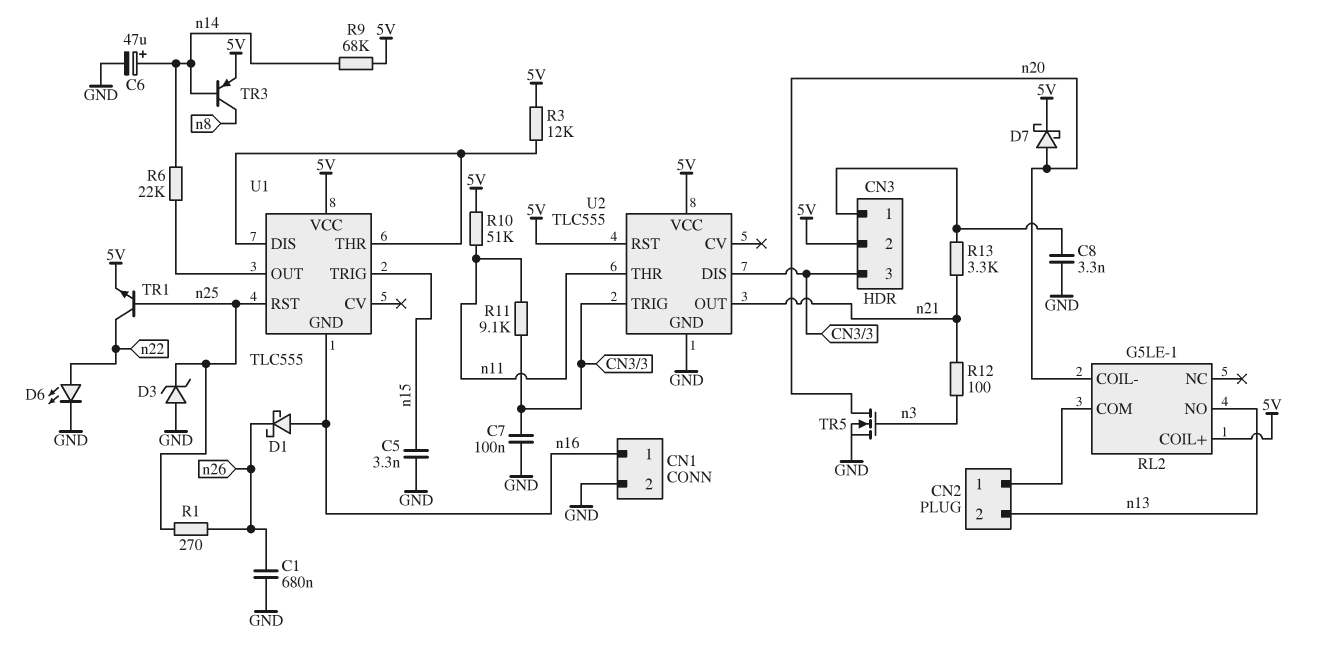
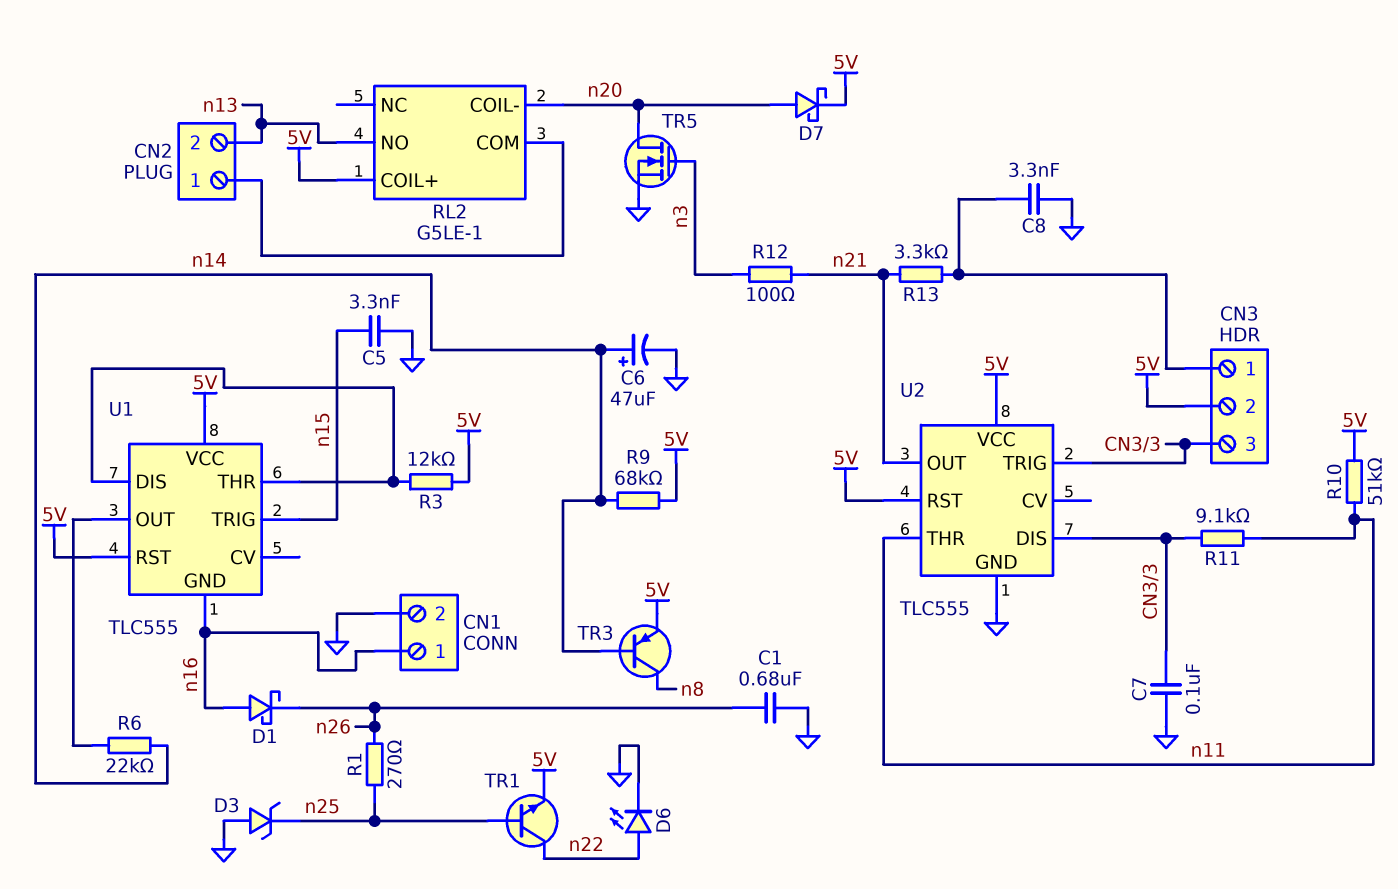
U1 pin RST: n25 -> 5V

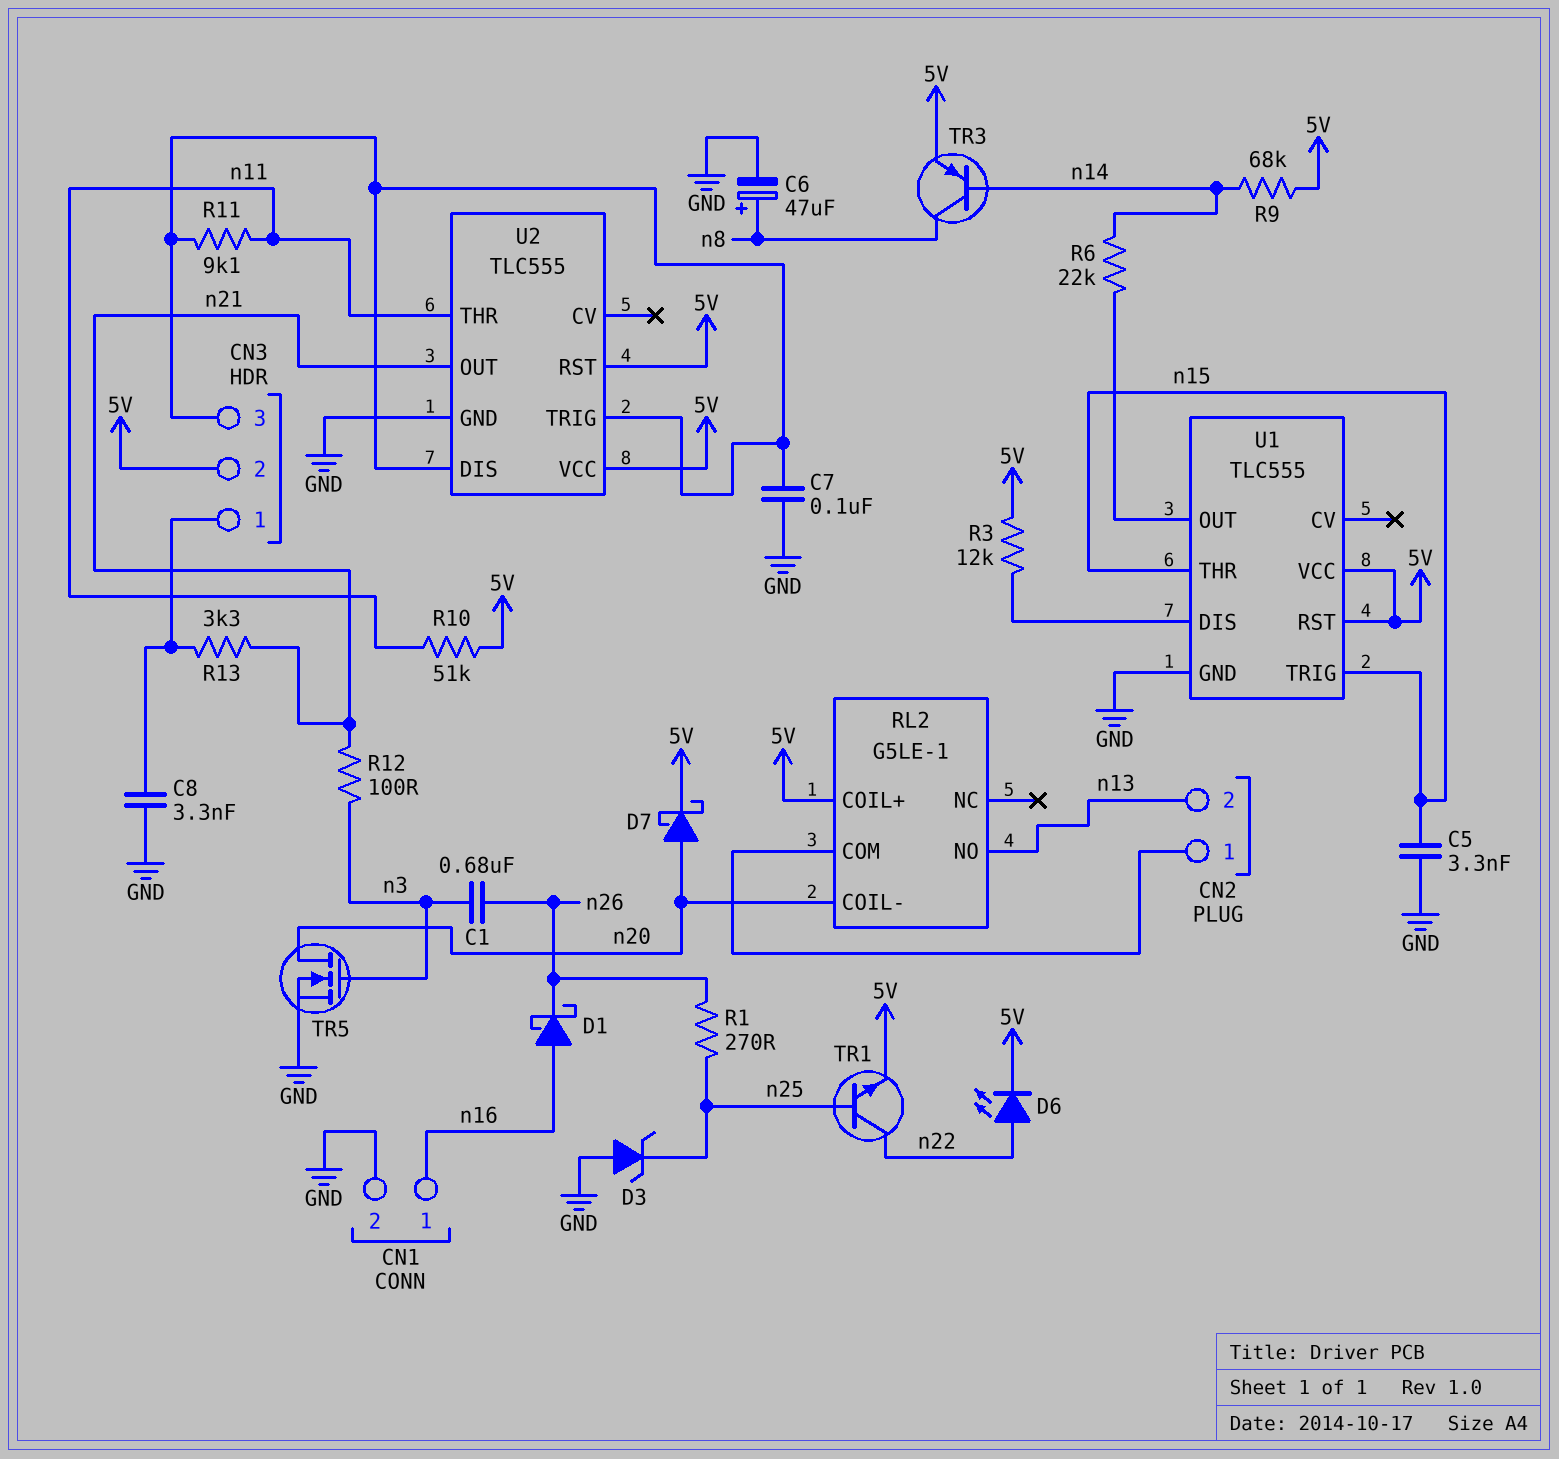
C1: 680nF (GND, n26) -> 680nF (n3, n26)
C6: 47uF (plus n14, minus GND) -> 47uF (plus n8, minus GND)
D6: LED (A n22, K GND) -> LED (A n22, K 5V)
U1 pin GND: n16 -> GND
U1 pin THR: U1/DIS -> n15

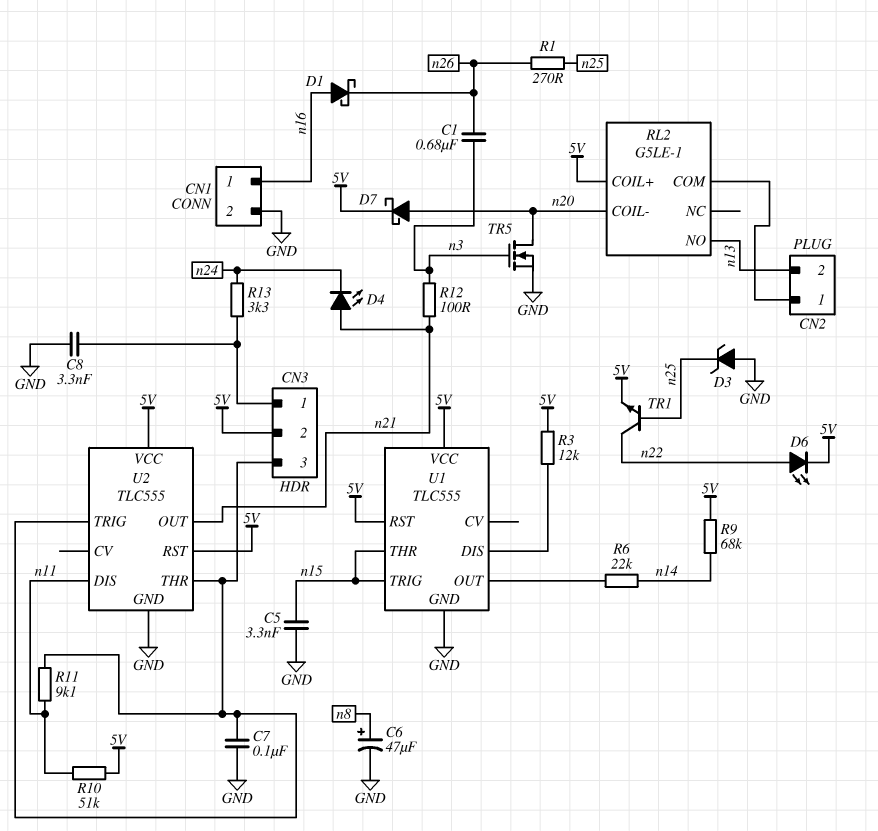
D4: none -> LED (A n21, K n24)
R13: 3.3k (CN3/1, n21) -> 3.3k (CN3/1, n24)
TR3: PNP (B n14, C n8, E 5V) -> none
U2 pin DIS: CN3/3 -> n11
U2 pin THR: n11 -> CN3/3

